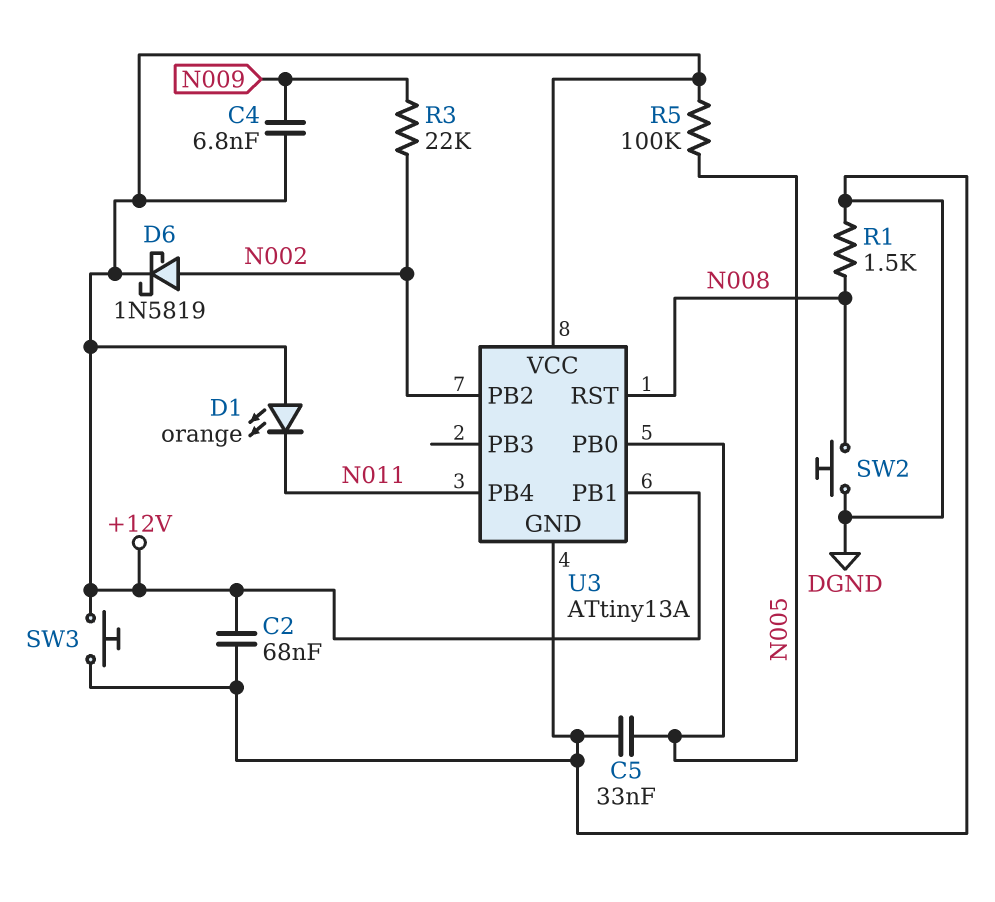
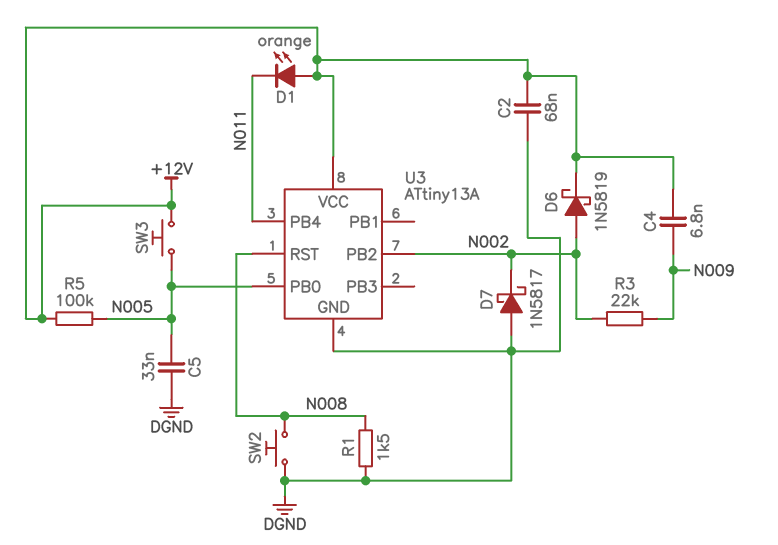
D7: none -> schottky 1N5817 (A DGND, K N002)
SW3: button (+12V, DGND) -> button (+12V, N005)
U3 pin PB1: +12V -> none

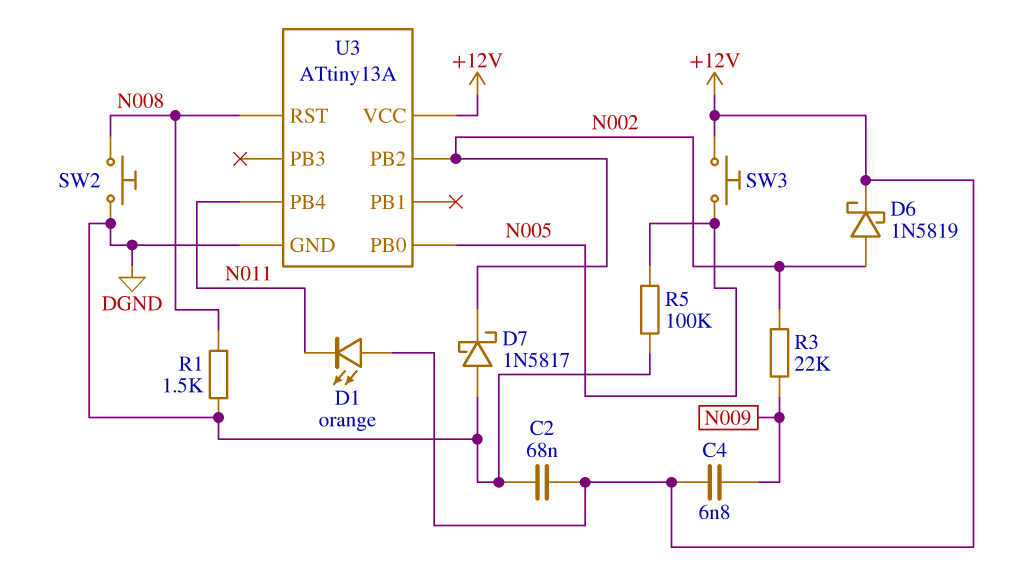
C5: 33nF (DGND, N005) -> none
R5: 100k (+12V, N005) -> 100k (DGND, N005)

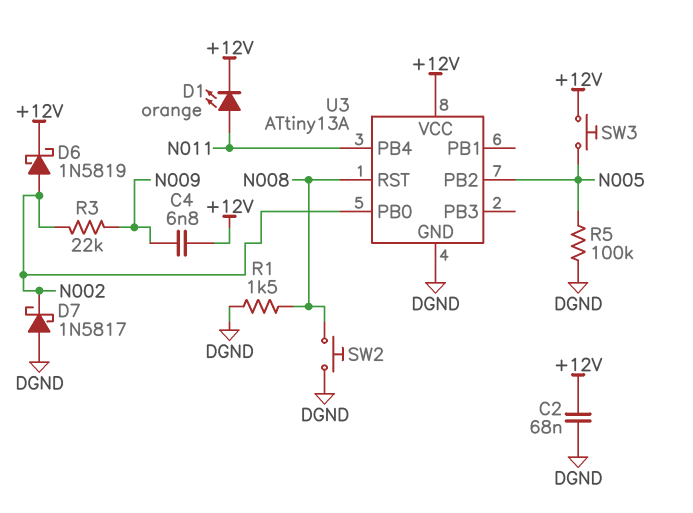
D1: LED orange (A +12V, K N011) -> LED orange (A N011, K +12V)
U3 pin PB0: N005 -> N002
U3 pin PB2: N002 -> N005

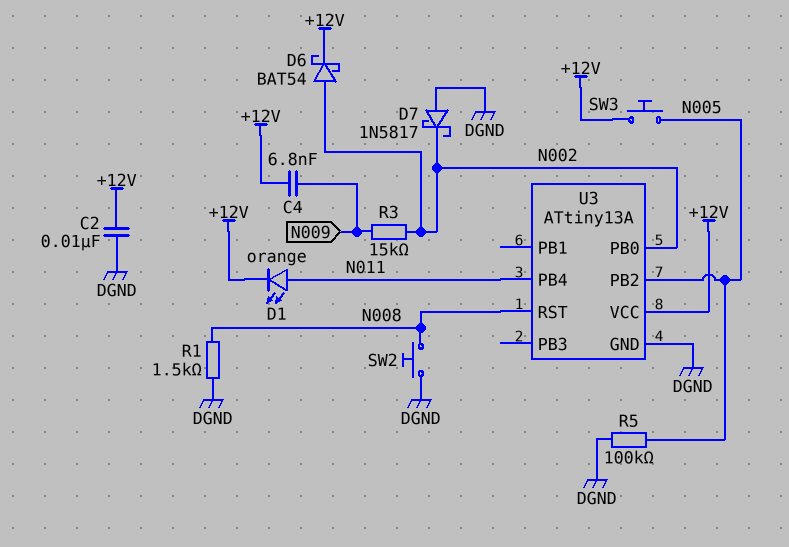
C2: 68nF (+12V, DGND) -> 10nF (+12V, DGND)
D6: schottky 1N5819 (A N002, K +12V) -> schottky BAT54 (A N002, K +12V)
R3: 22k (N002, N009) -> 15k (N002, N009)

